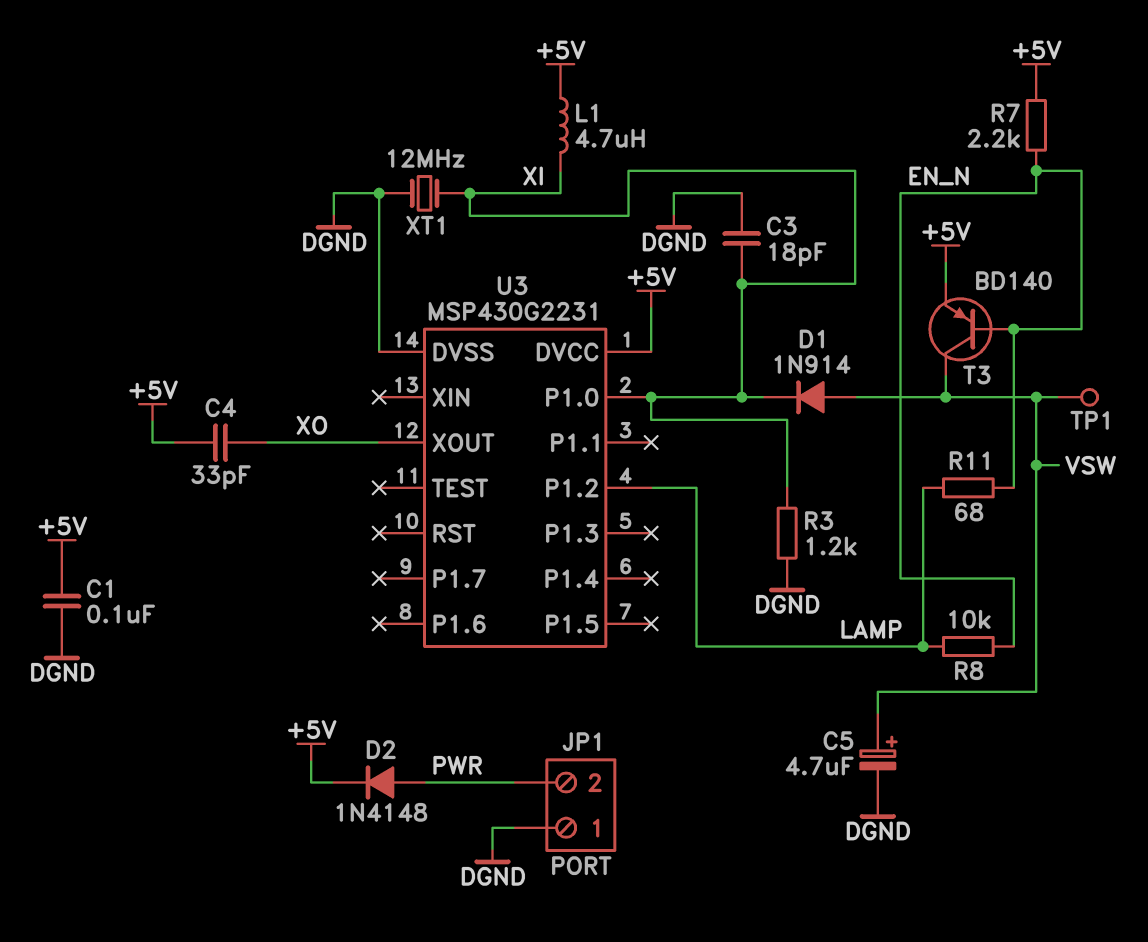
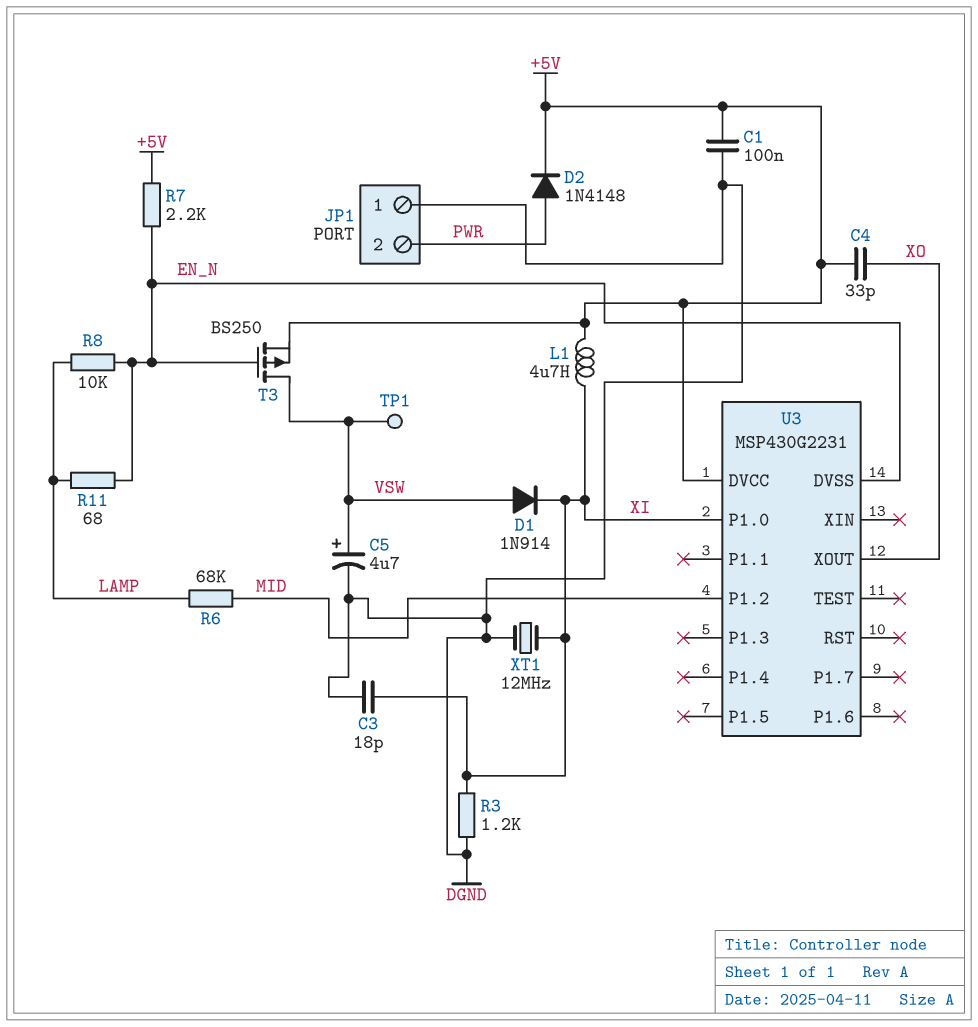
R6: none -> 68k (LAMP, MID)
T3: PNP BD140 (B EN_N, C VSW, E +5V) -> PMOS BS250 (G EN_N, D VSW, S +5V)
U3 pin DVSS: DGND -> EN_N
U3 pin P1.2: LAMP -> MID

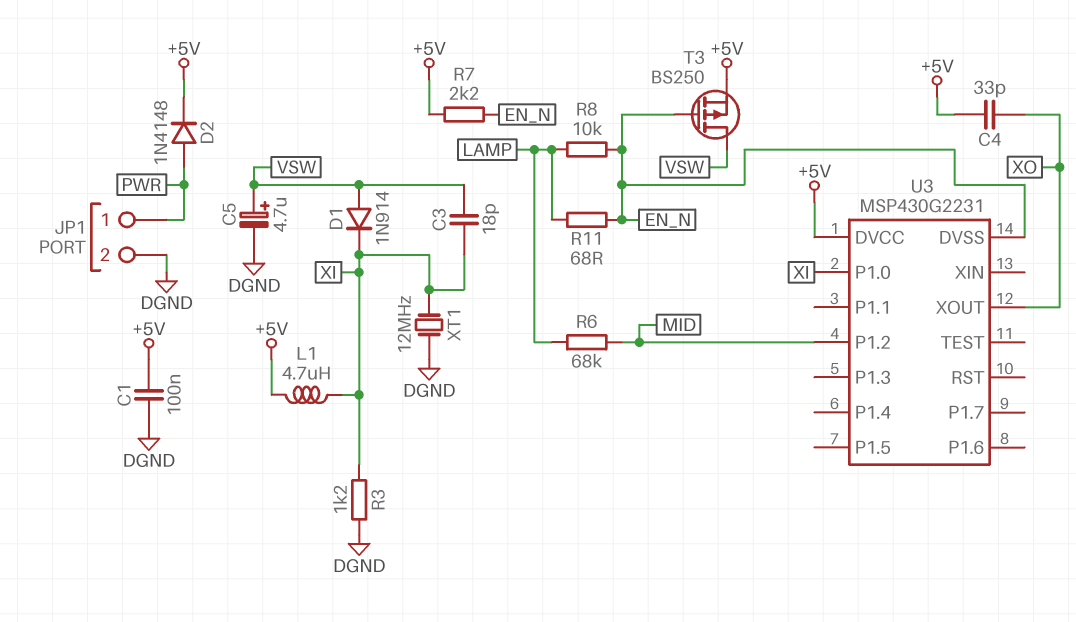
C3: 18pF (DGND, XI) -> 18pF (VSW, XI)
JP1 pin 1: DGND -> PWR
JP1 pin 2: PWR -> DGND
TP1: test point (VSW) -> none

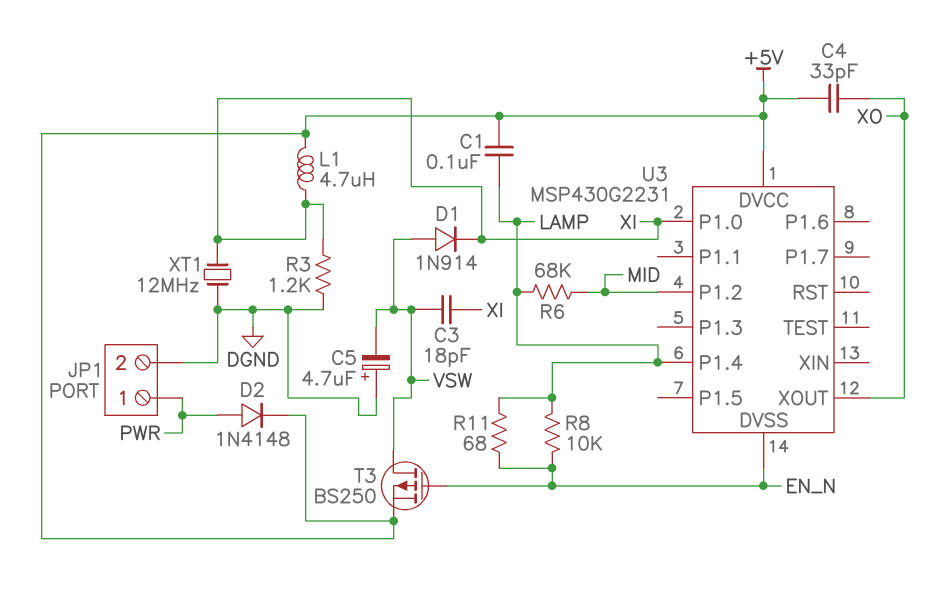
C1: 100nF (+5V, DGND) -> 100nF (+5V, LAMP)
C5: 4.7uF (plus VSW, minus DGND) -> 4.7uF (plus DGND, minus VSW)
R7: 2.2k (+5V, EN_N) -> none
U3 pin P1.4: none -> LAMP

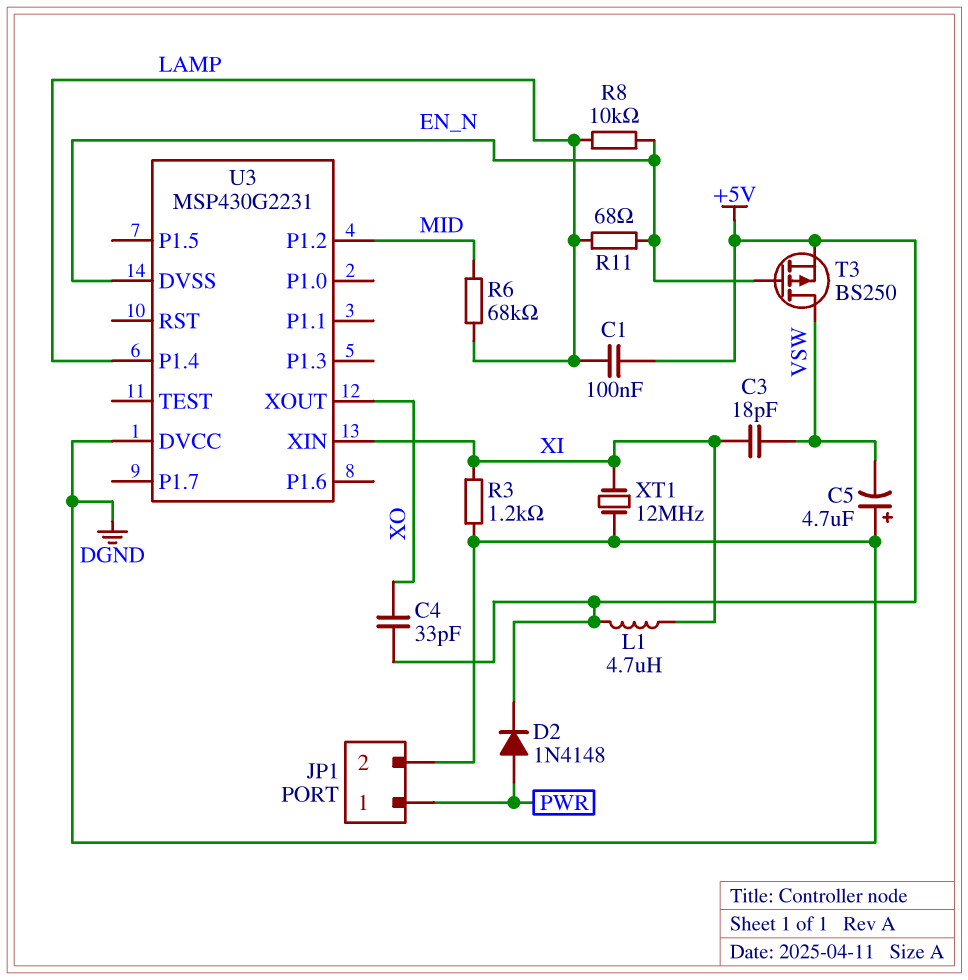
D1: diode 1N914 (A VSW, K XI) -> none
U3 pin DVCC: +5V -> DGND
U3 pin P1.0: XI -> none
U3 pin XIN: none -> XI

